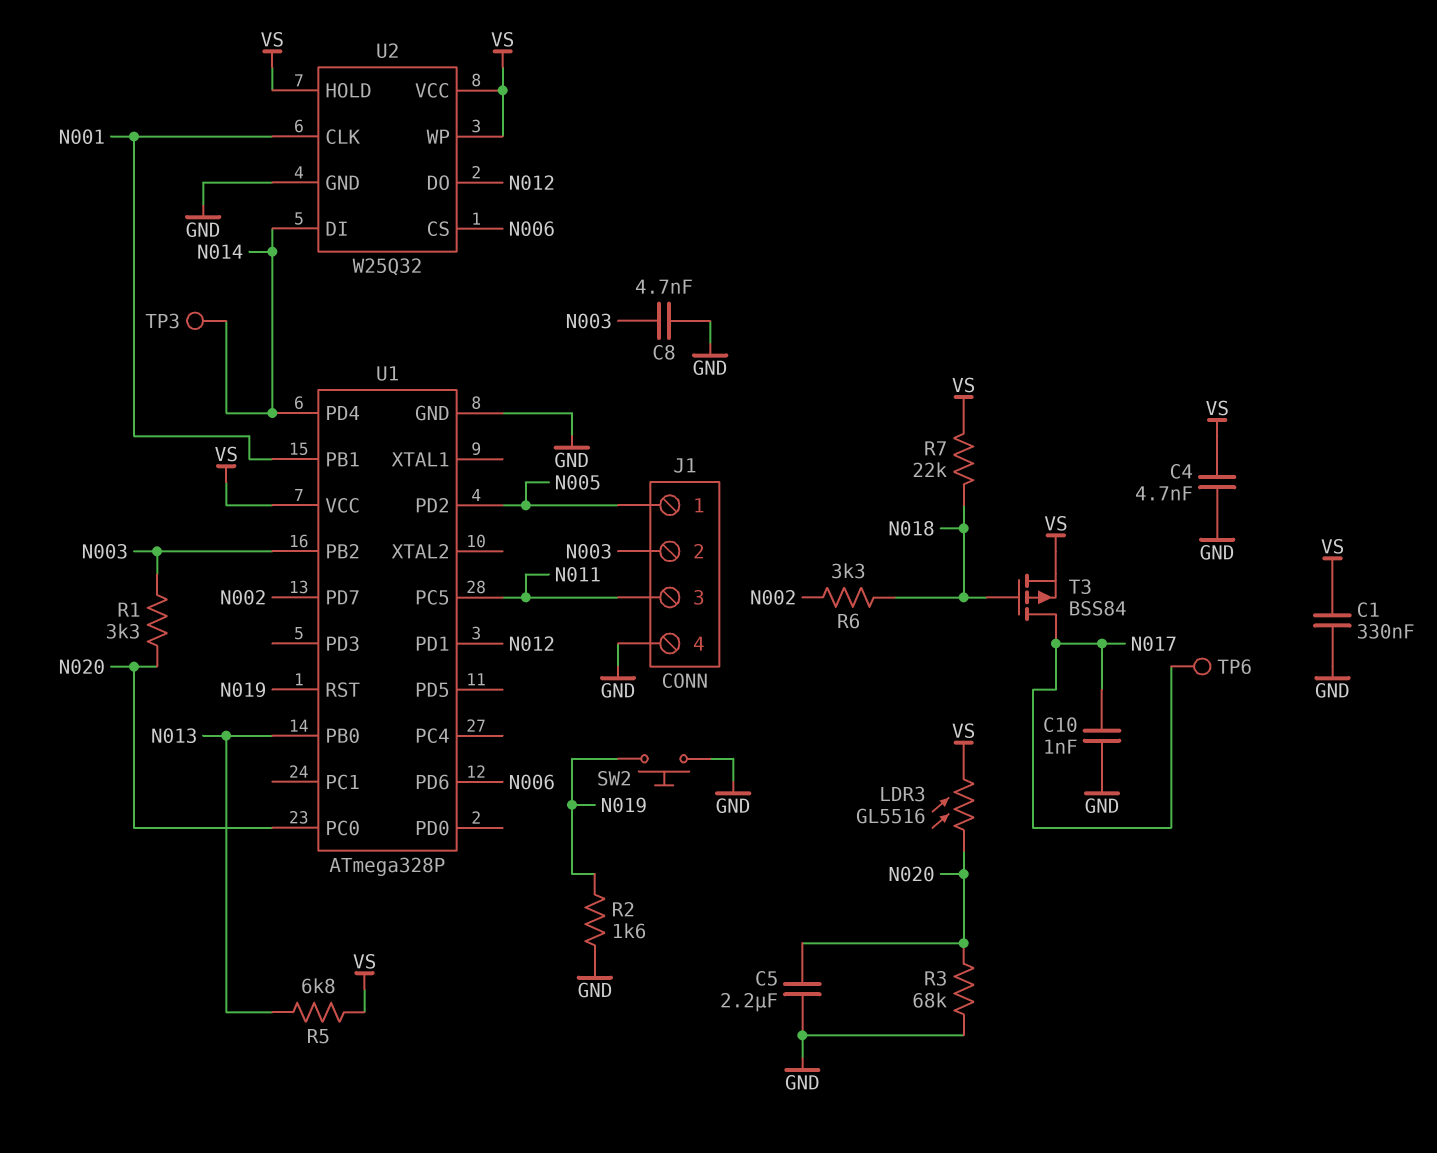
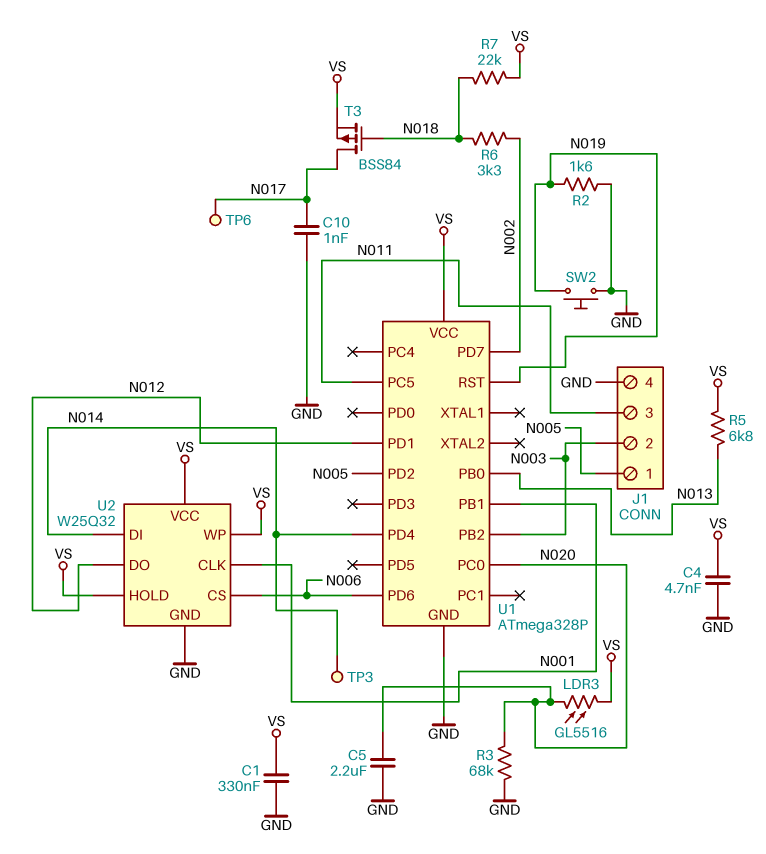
C8: 4.7nF (GND, N003) -> none
R1: 3.3k (N003, N020) -> none

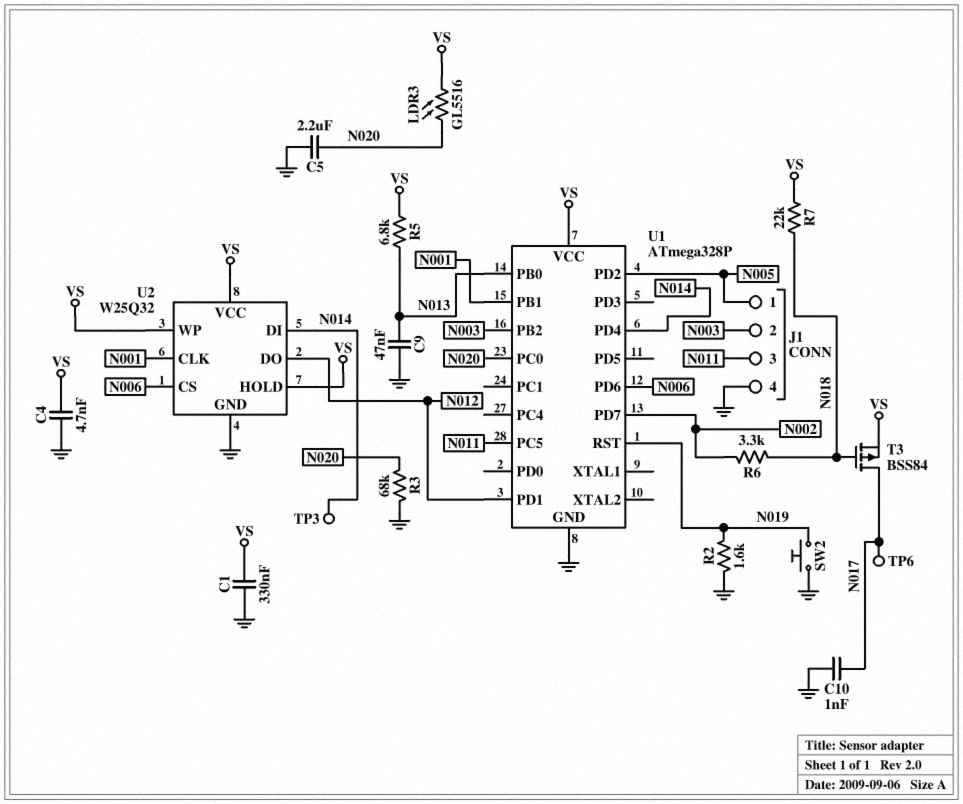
C9: none -> 47nF (GND, N013)

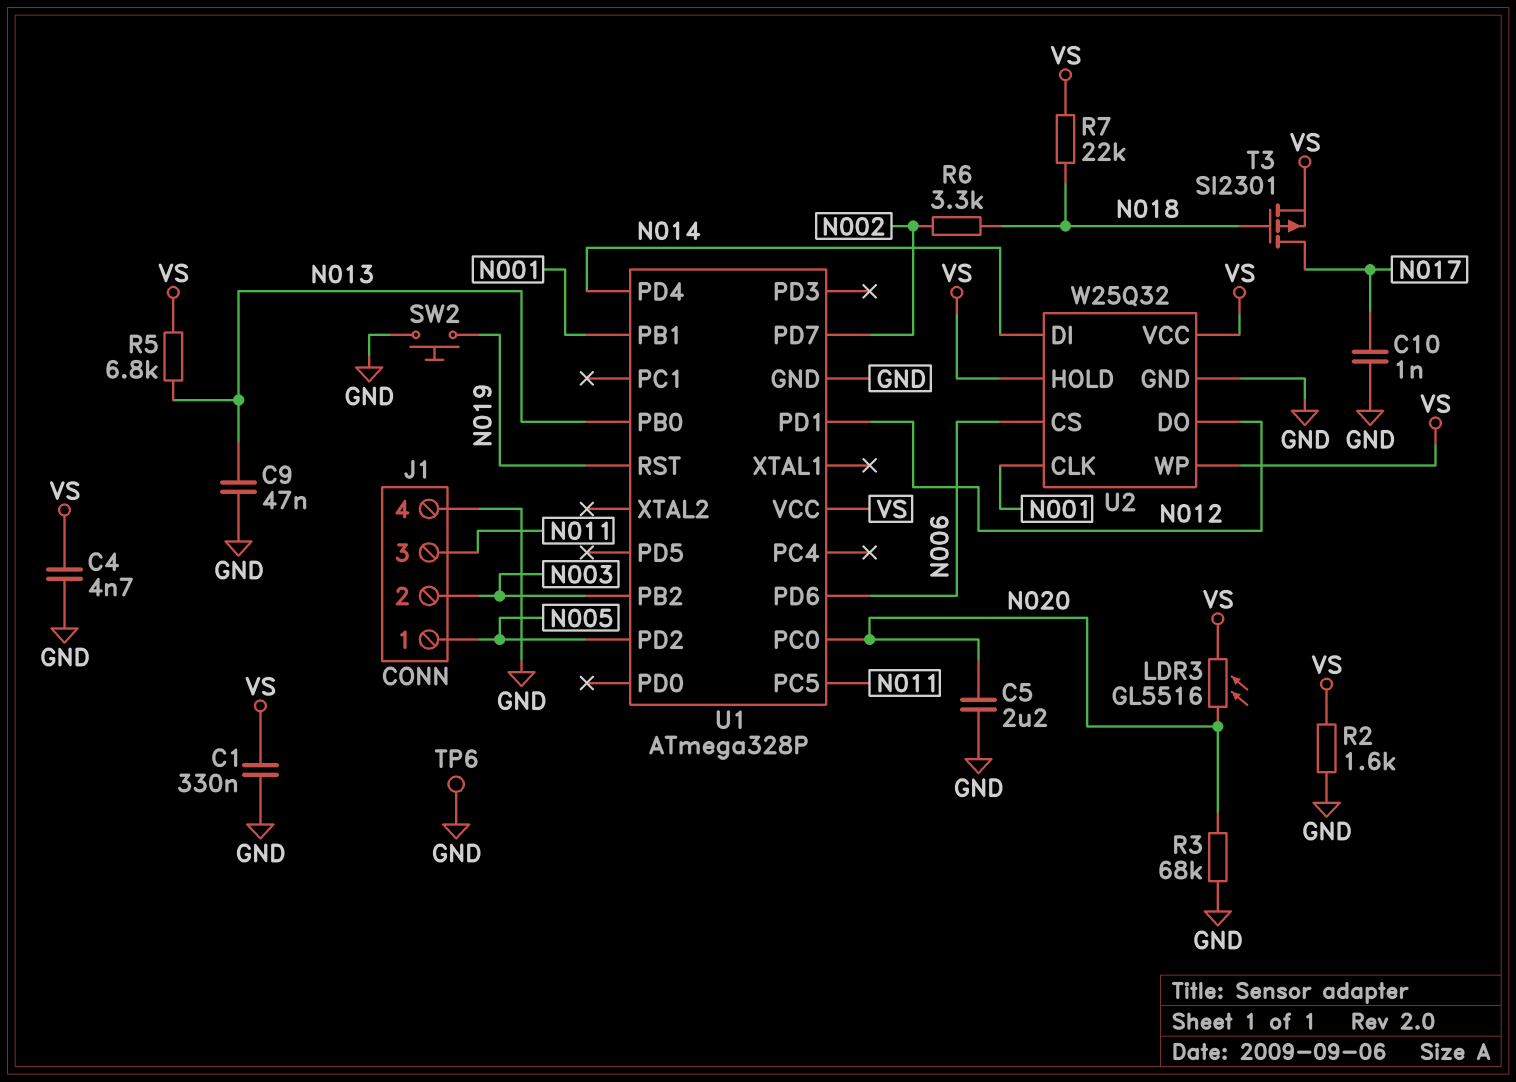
R2: 1.6k (GND, N019) -> 1.6k (GND, VS)
T3: PMOS BSS84 (G N018, D N017, S VS) -> PMOS SI2301 (G N018, D N017, S VS)
TP3: test point (N014) -> none
TP6: test point (N017) -> test point (GND)

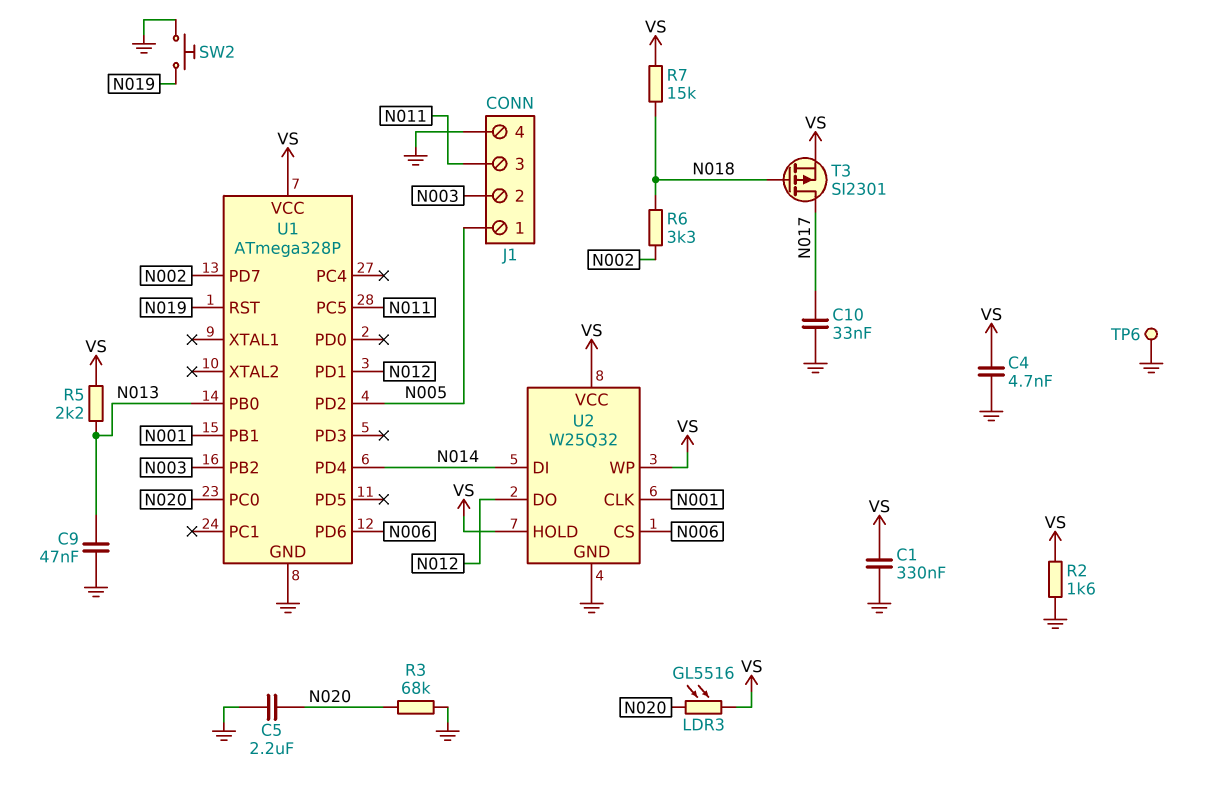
C10: 1nF (GND, N017) -> 33nF (GND, N017)
R5: 6.8k (N013, VS) -> 2.2k (N013, VS)
R7: 22k (N018, VS) -> 15k (N018, VS)

